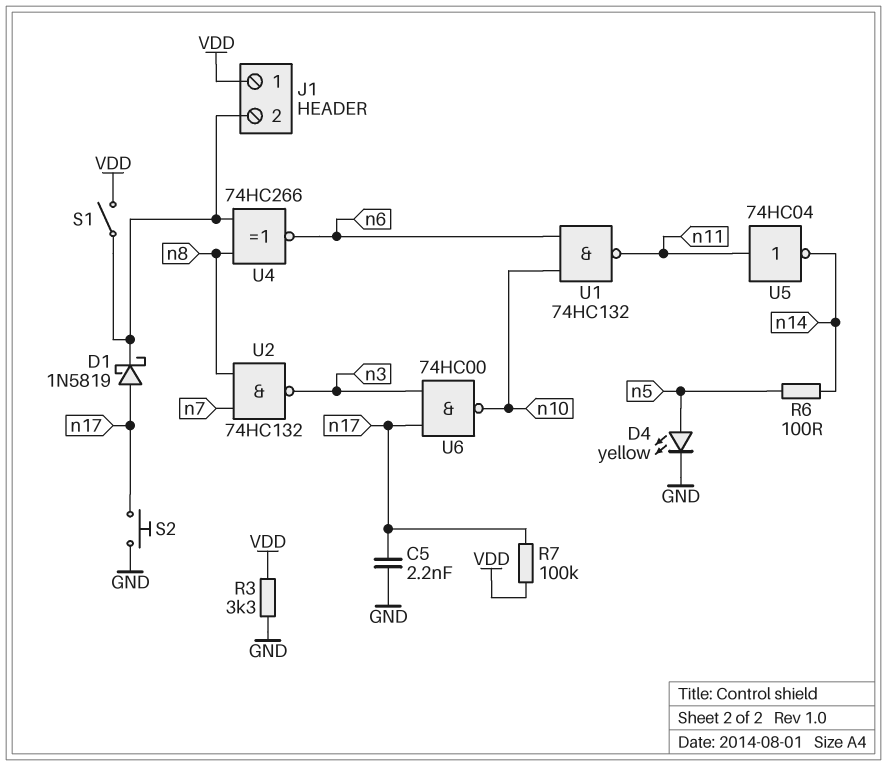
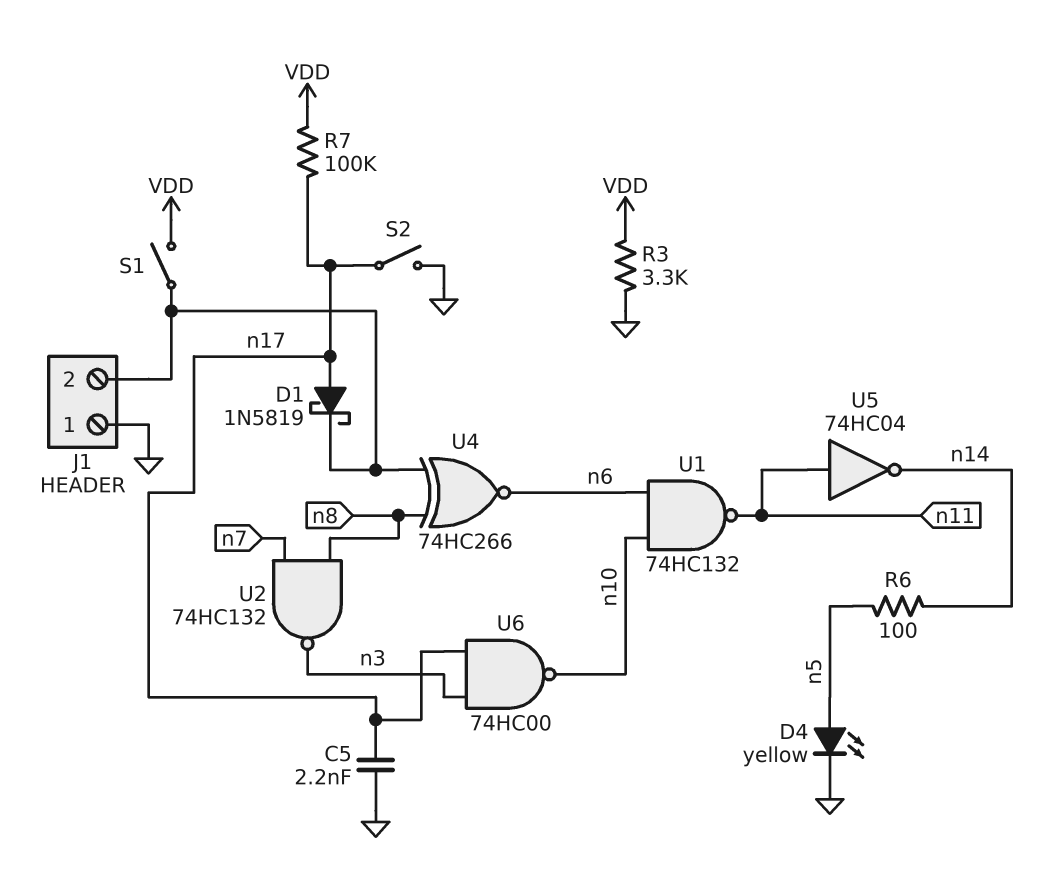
J1 pin 1: VDD -> GND
S2: button (GND, n17) -> switch (GND, n17)

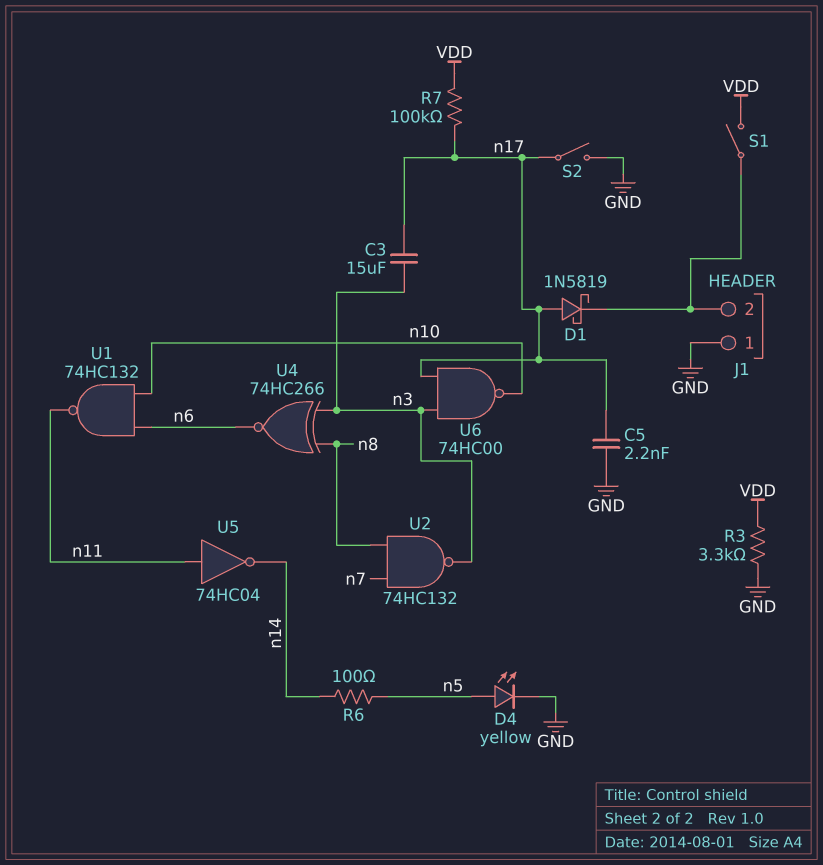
C3: none -> 15uF (n3, n17)
U4: XNOR 74HC266 (in J1/2, in n8, out n6) -> XNOR 74HC266 (in n3, in n8, out n6)

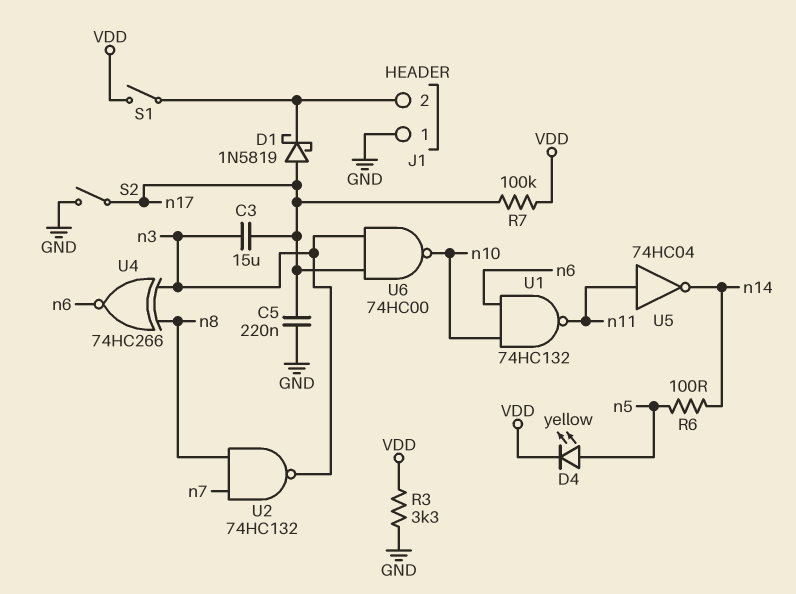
C5: 2.2nF (GND, n17) -> 220nF (GND, n17)
D4: LED yellow (A n5, K GND) -> LED yellow (A n5, K VDD)

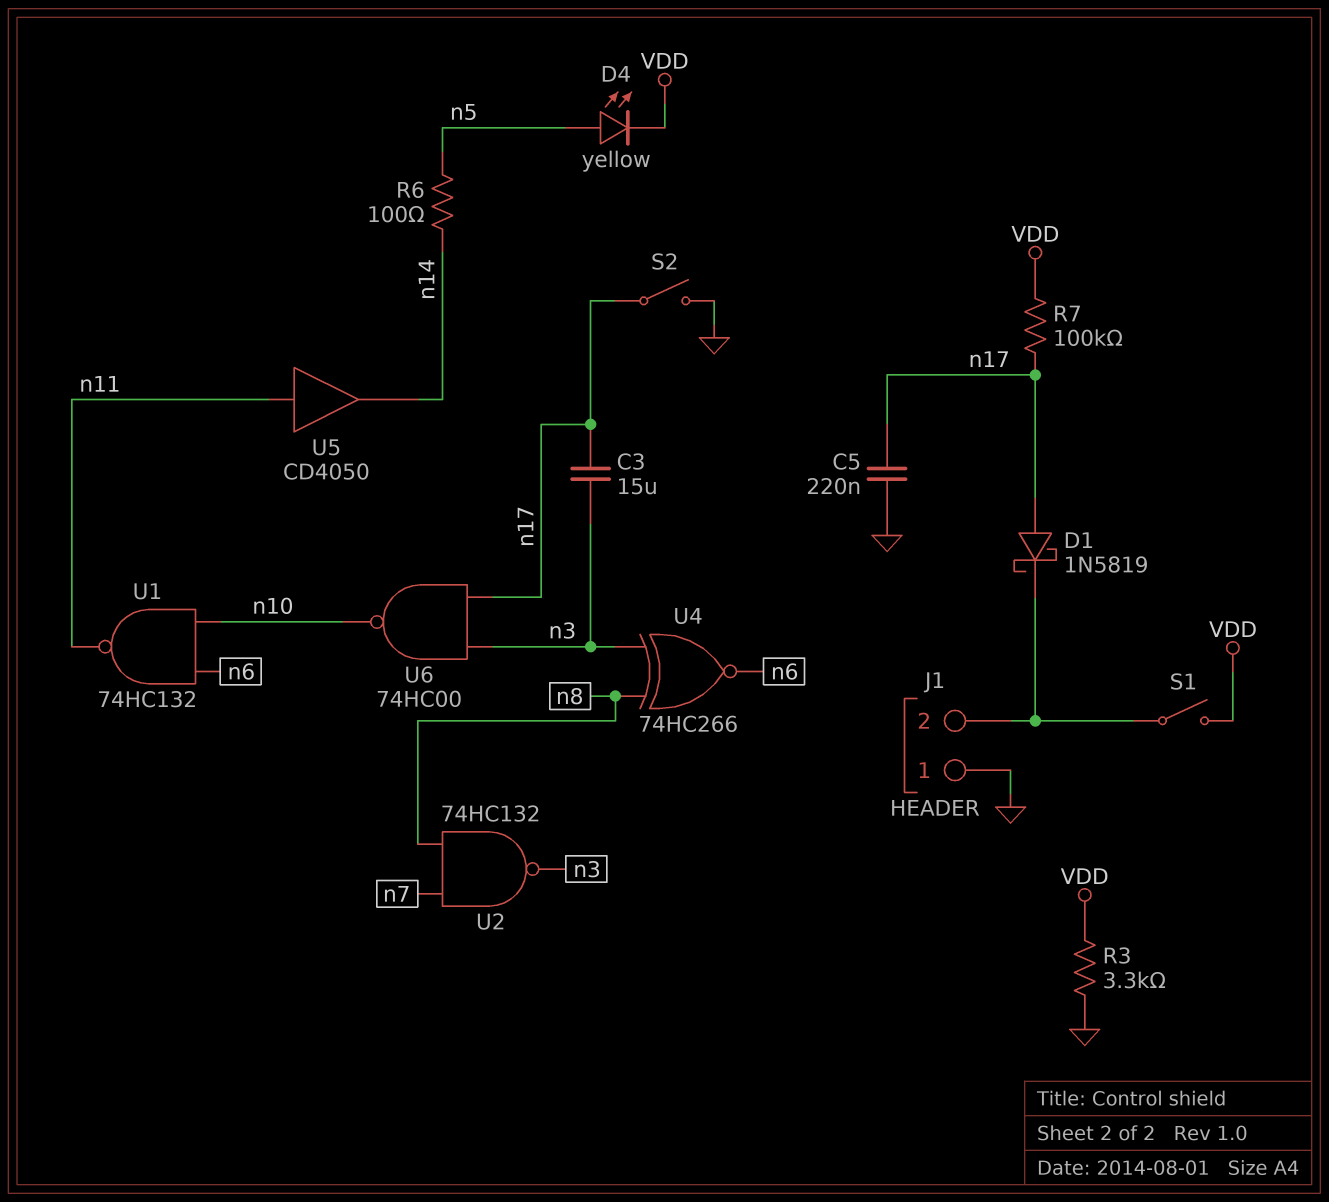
U5: NOT 74HC04 (in n11, out n14) -> buffer CD4050 (in n11, out n14)

